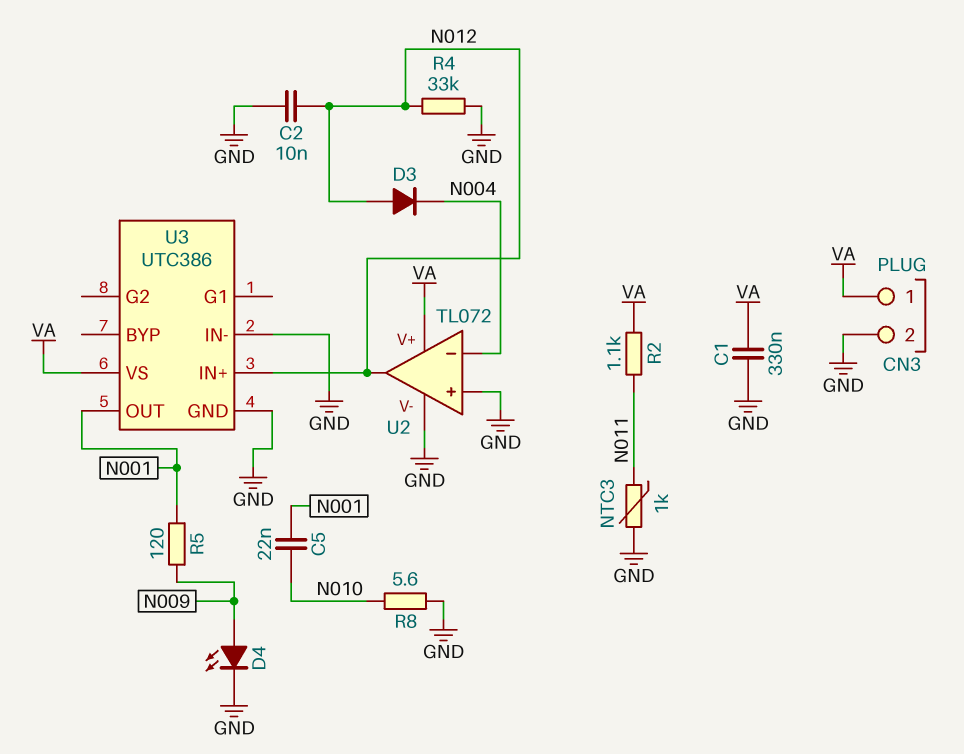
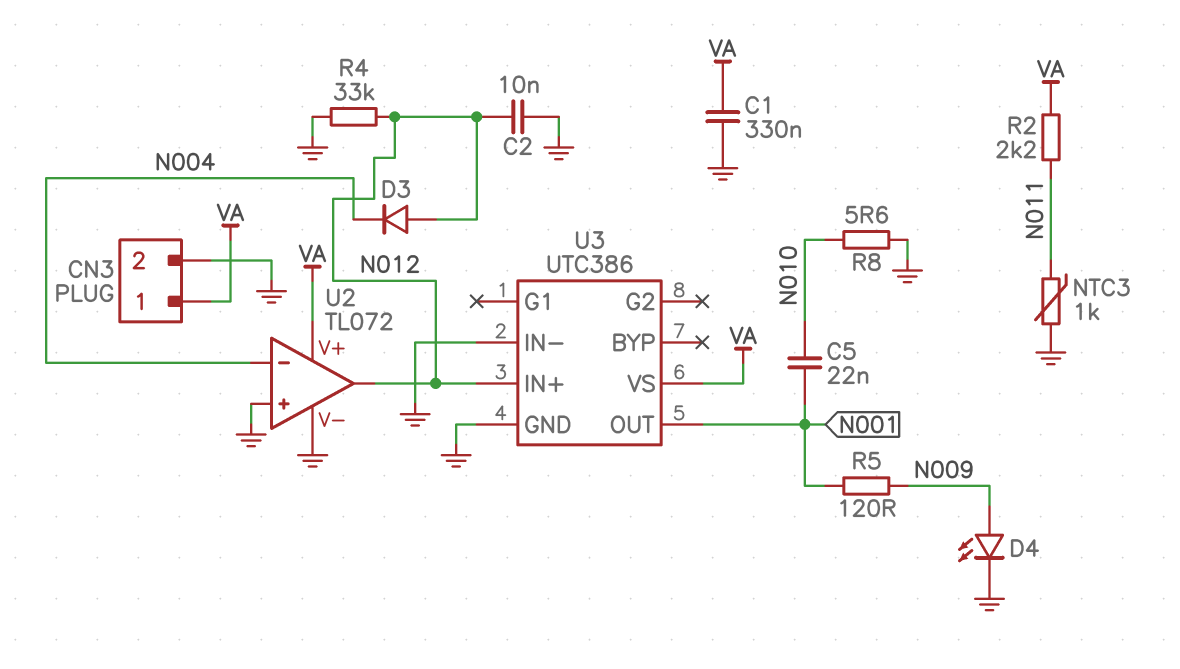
R2: 1.1k (N011, VA) -> 2.2k (N011, VA)

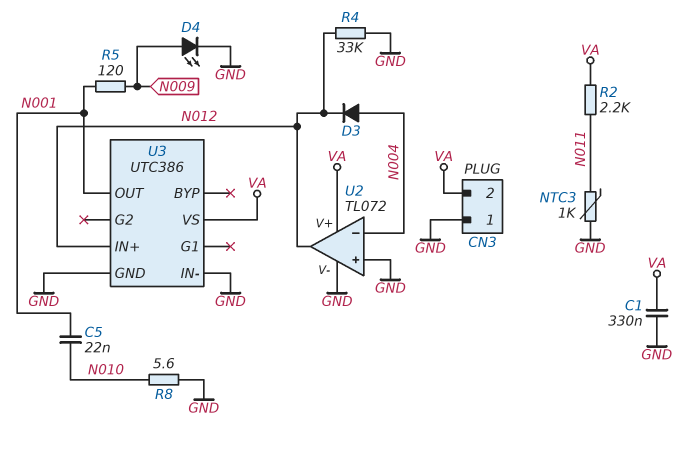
C2: 10nF (GND, N012) -> none
CN3 pin 1: VA -> GND
CN3 pin 2: GND -> VA
D3: diode (A N012, K N004) -> diode (A N004, K N012)

